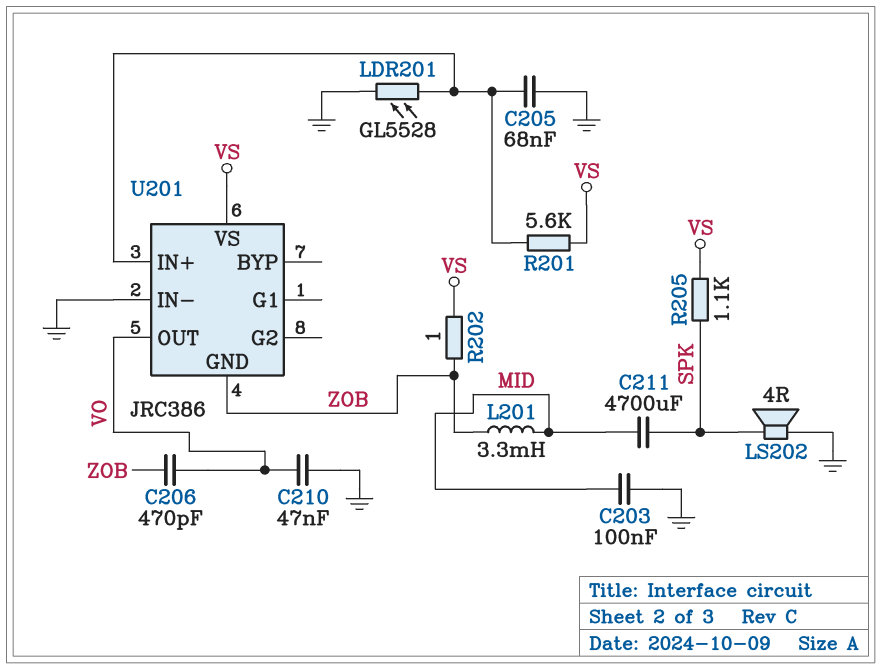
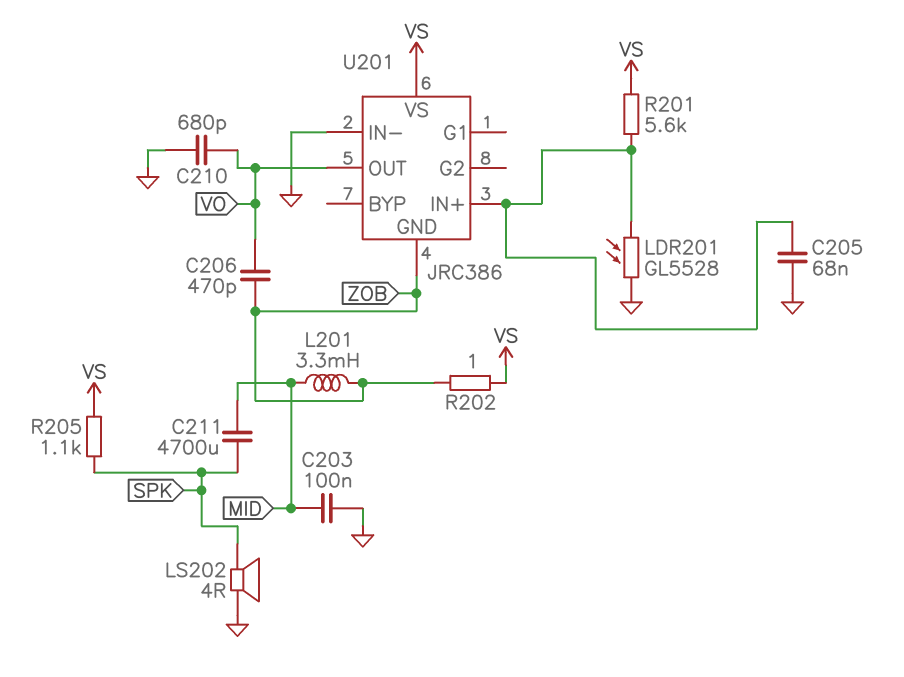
C210: 47nF (GND, VO) -> 680pF (GND, VO)

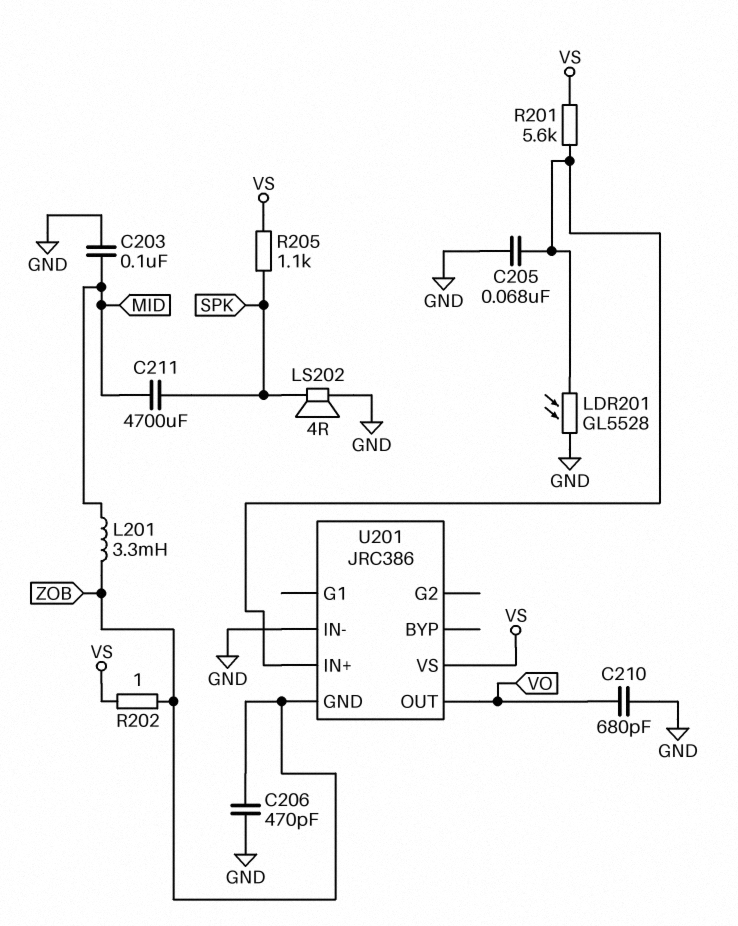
C206: 470pF (VO, ZOB) -> 470pF (GND, ZOB)

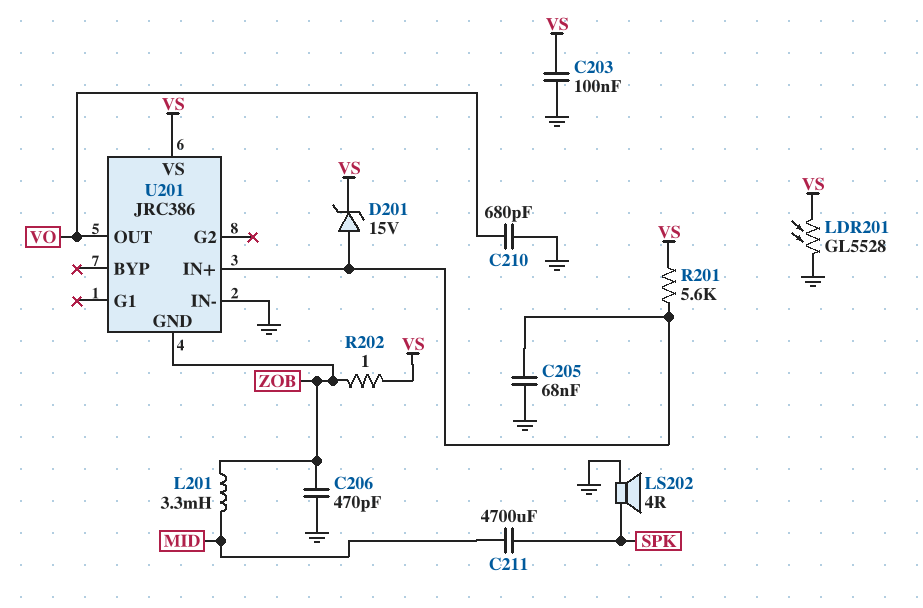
C203: 100nF (GND, MID) -> 100nF (GND, VS)
D201: none -> zener 15V (A U201/IN+, K VS)
LDR201: GL5528 (GND, U201/IN+) -> GL5528 (GND, VS)
R205: 1.1k (SPK, VS) -> none

